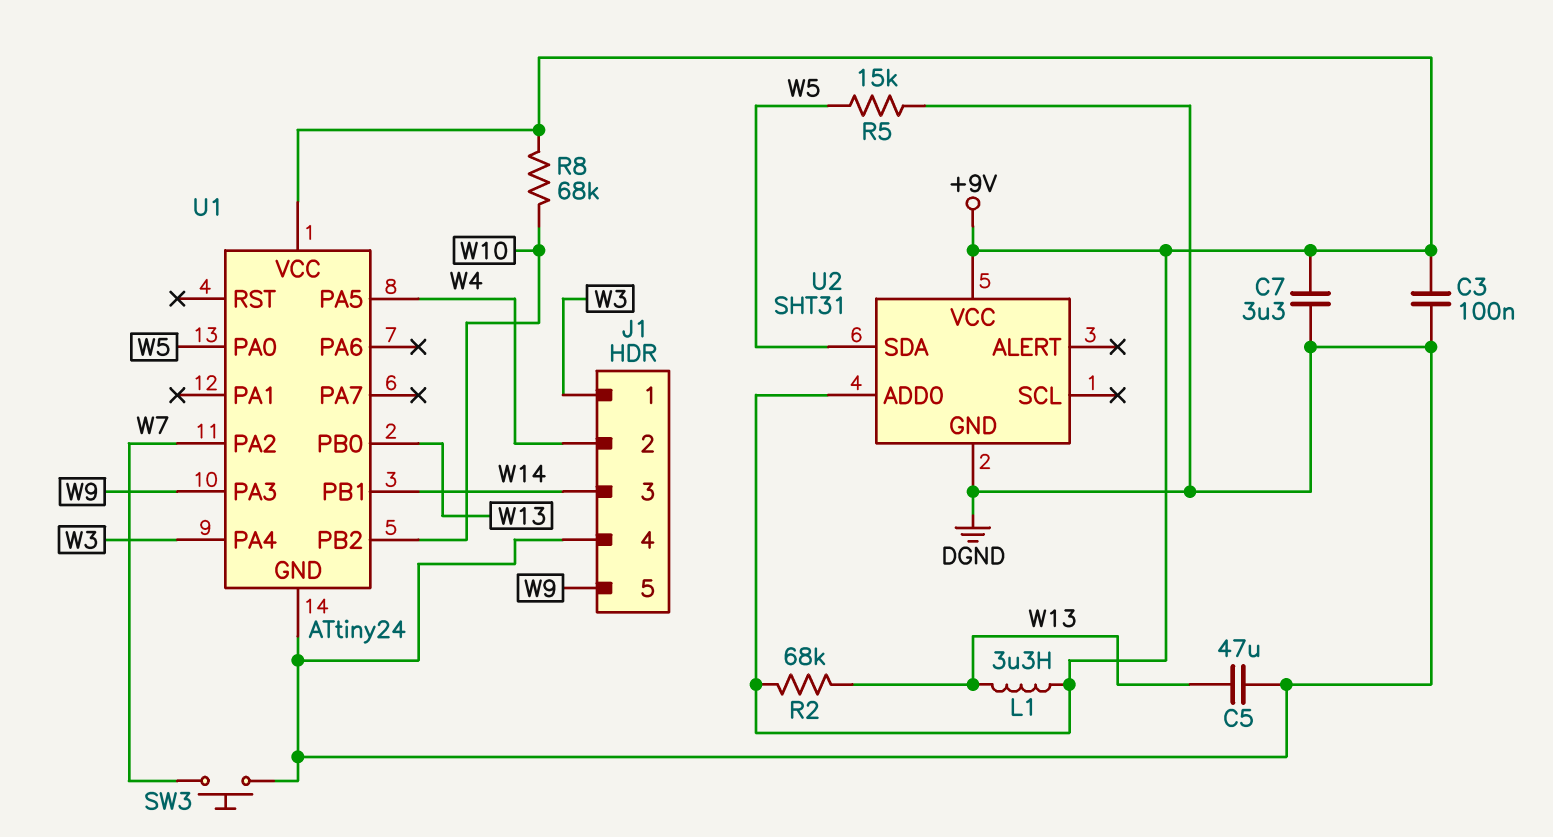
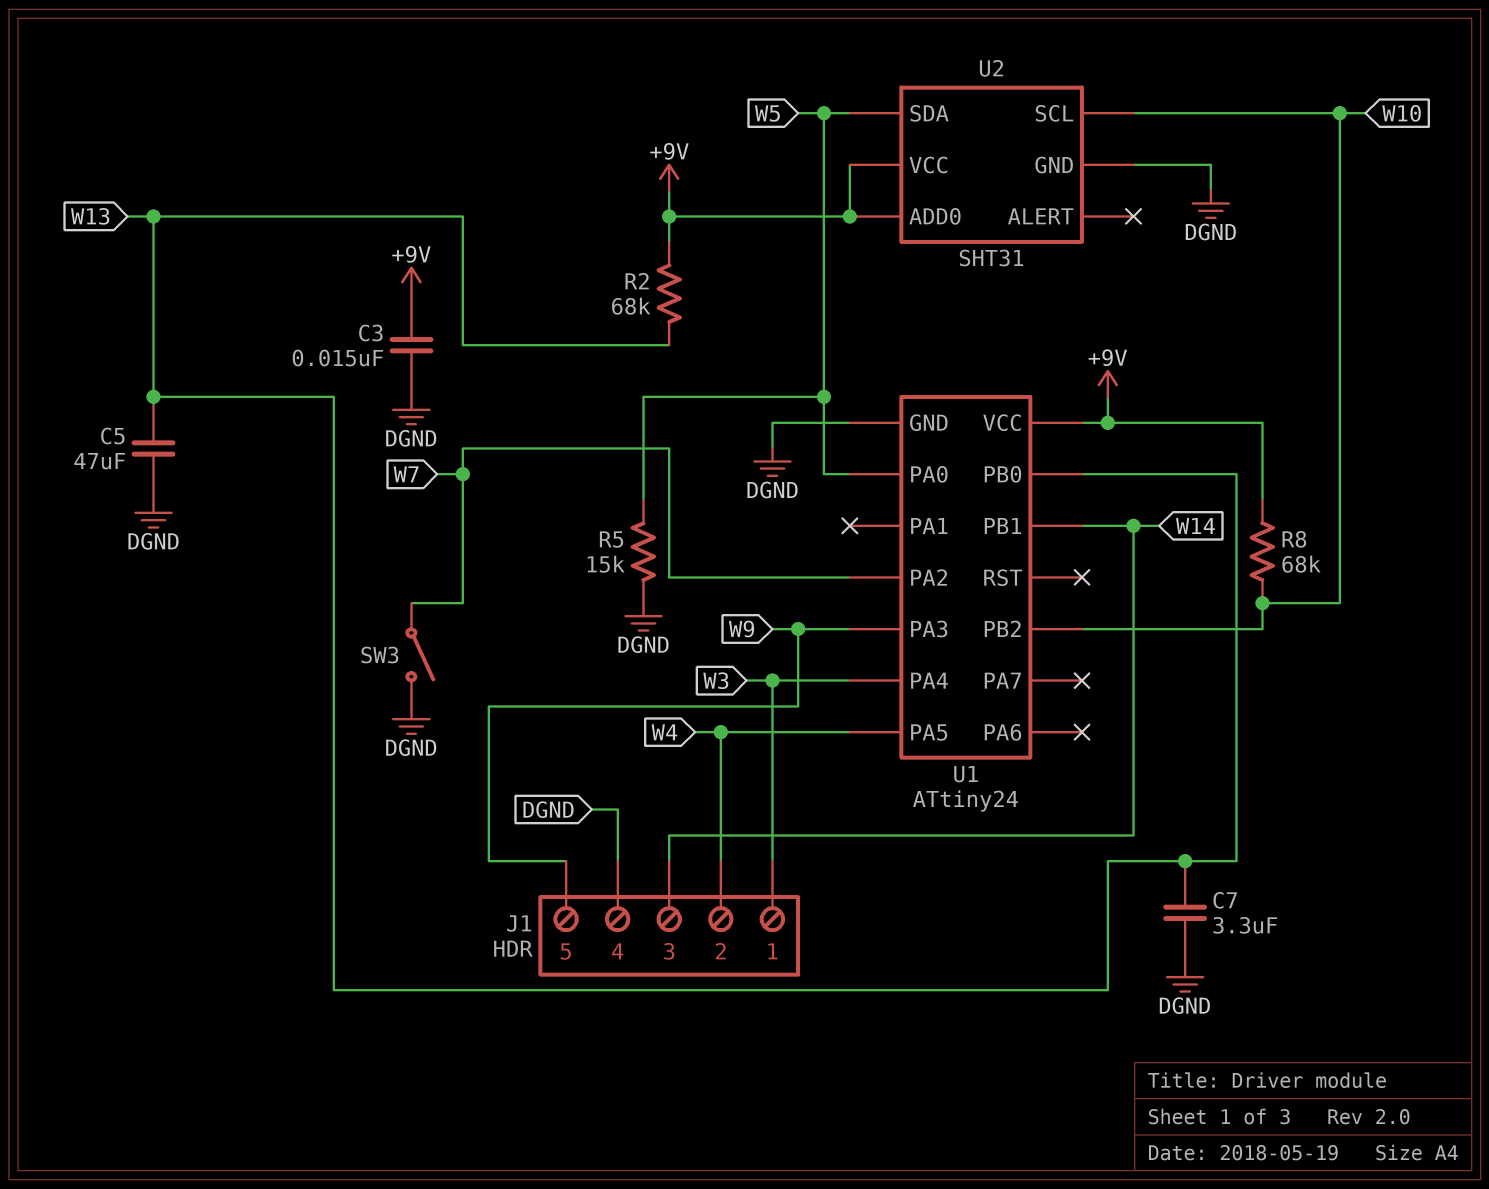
C3: 100nF (+9V, DGND) -> 15nF (+9V, DGND)
C7: 3.3uF (+9V, DGND) -> 3.3uF (DGND, W13)
L1: 3.3uH (+9V, W13) -> none
SW3: button (DGND, W7) -> switch (DGND, W7)
U2 pin SCL: none -> W10

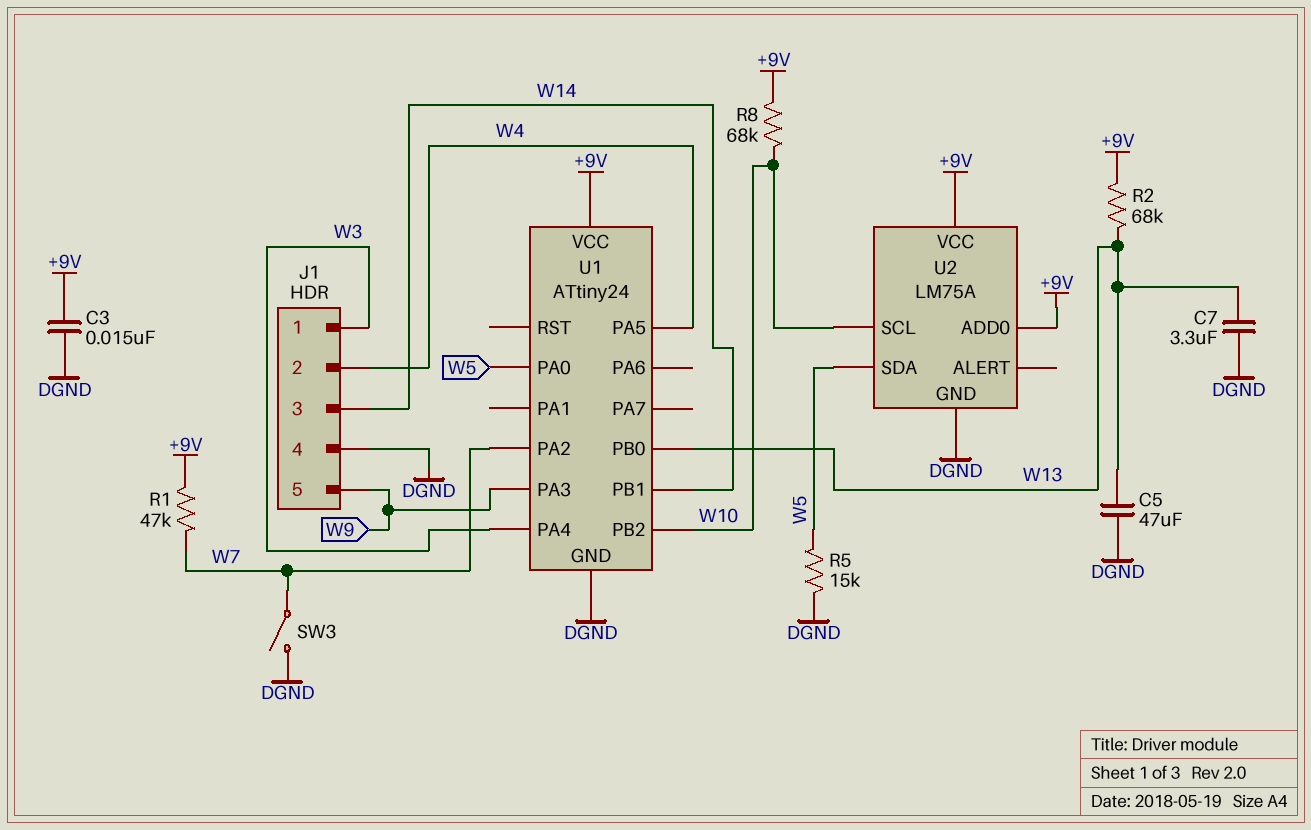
R1: none -> 47k (+9V, W7)
U2: SHT31 -> LM75A

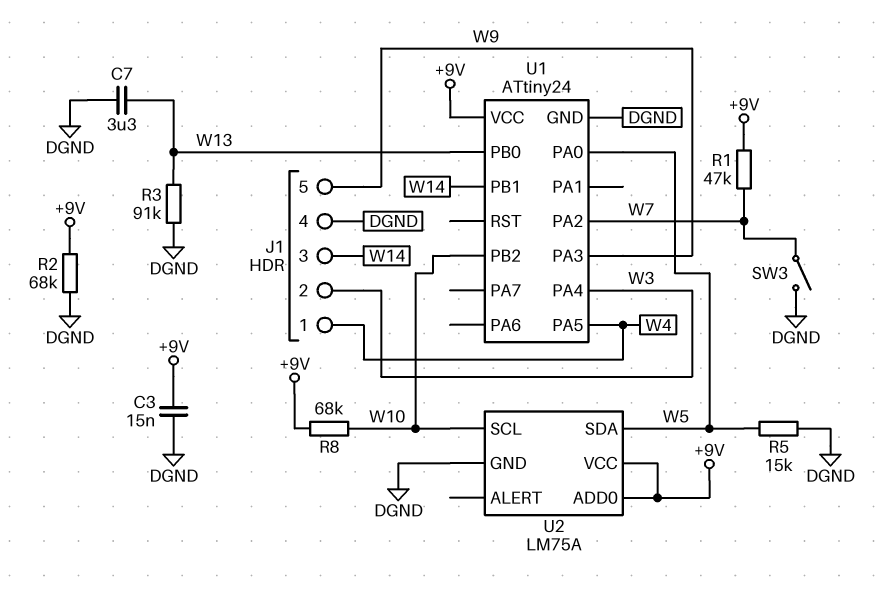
C5: 47uF (DGND, W13) -> none
J1 pin 1: W3 -> W4
J1 pin 2: W4 -> W3
R2: 68k (+9V, W13) -> 68k (+9V, DGND)
R3: none -> 91k (DGND, W13)

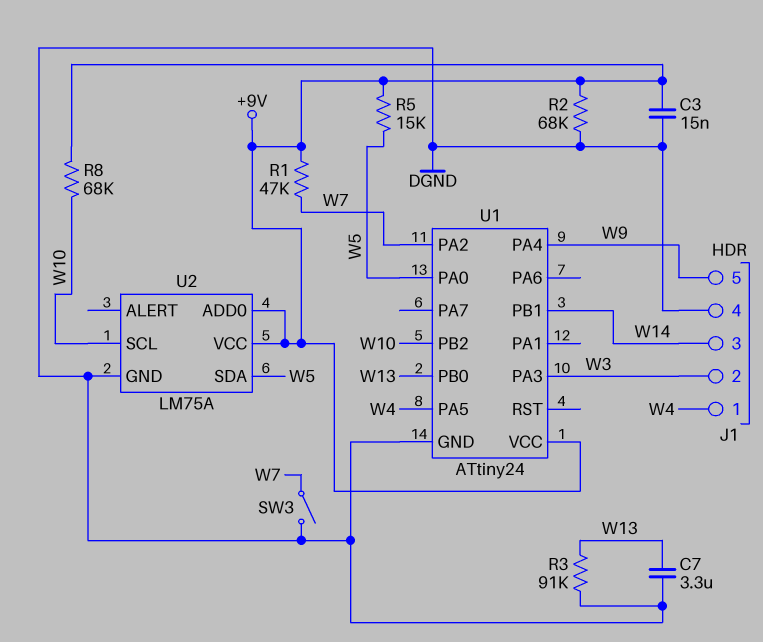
R5: 15k (DGND, W5) -> 15k (+9V, W5)
U1 pin PA3: W9 -> W3
U1 pin PA4: W3 -> W9

